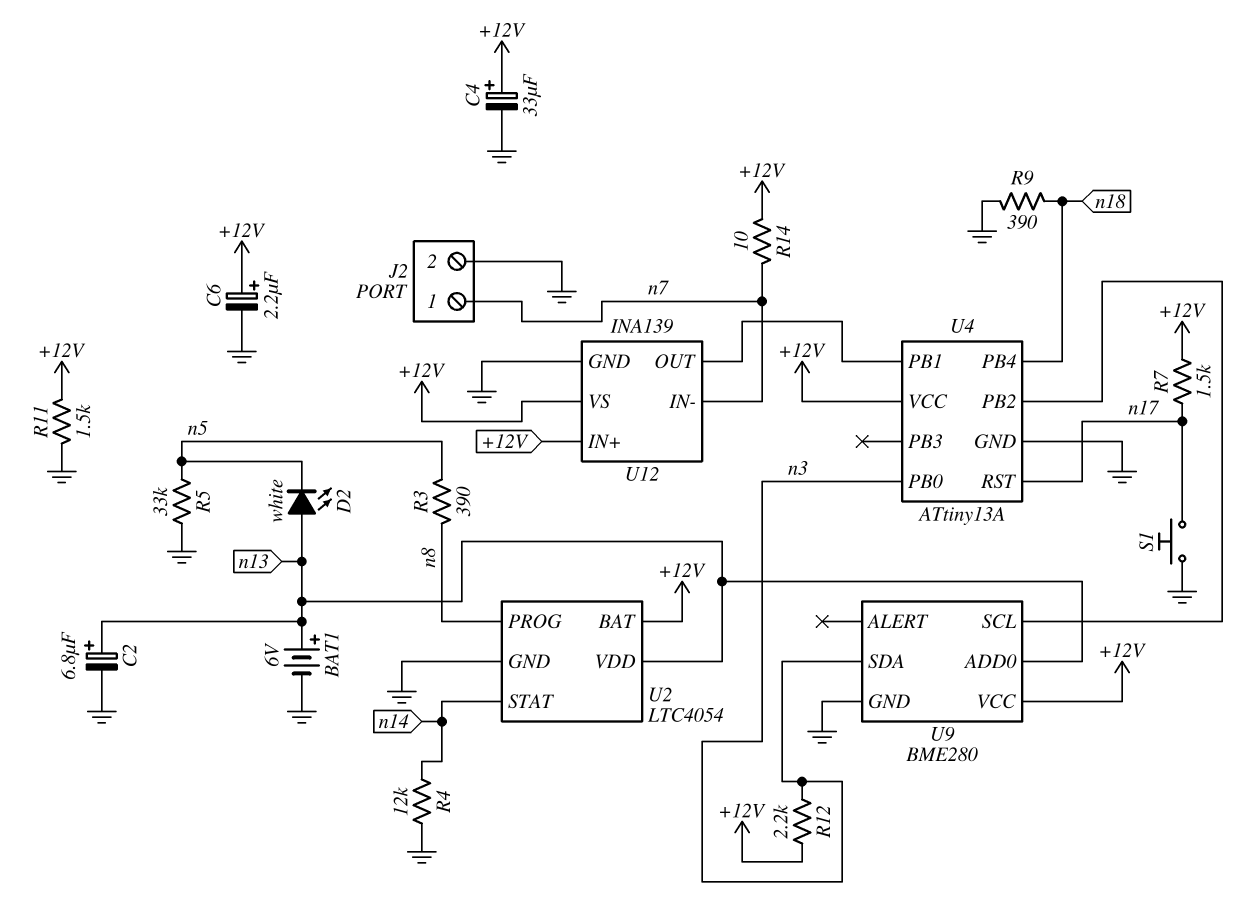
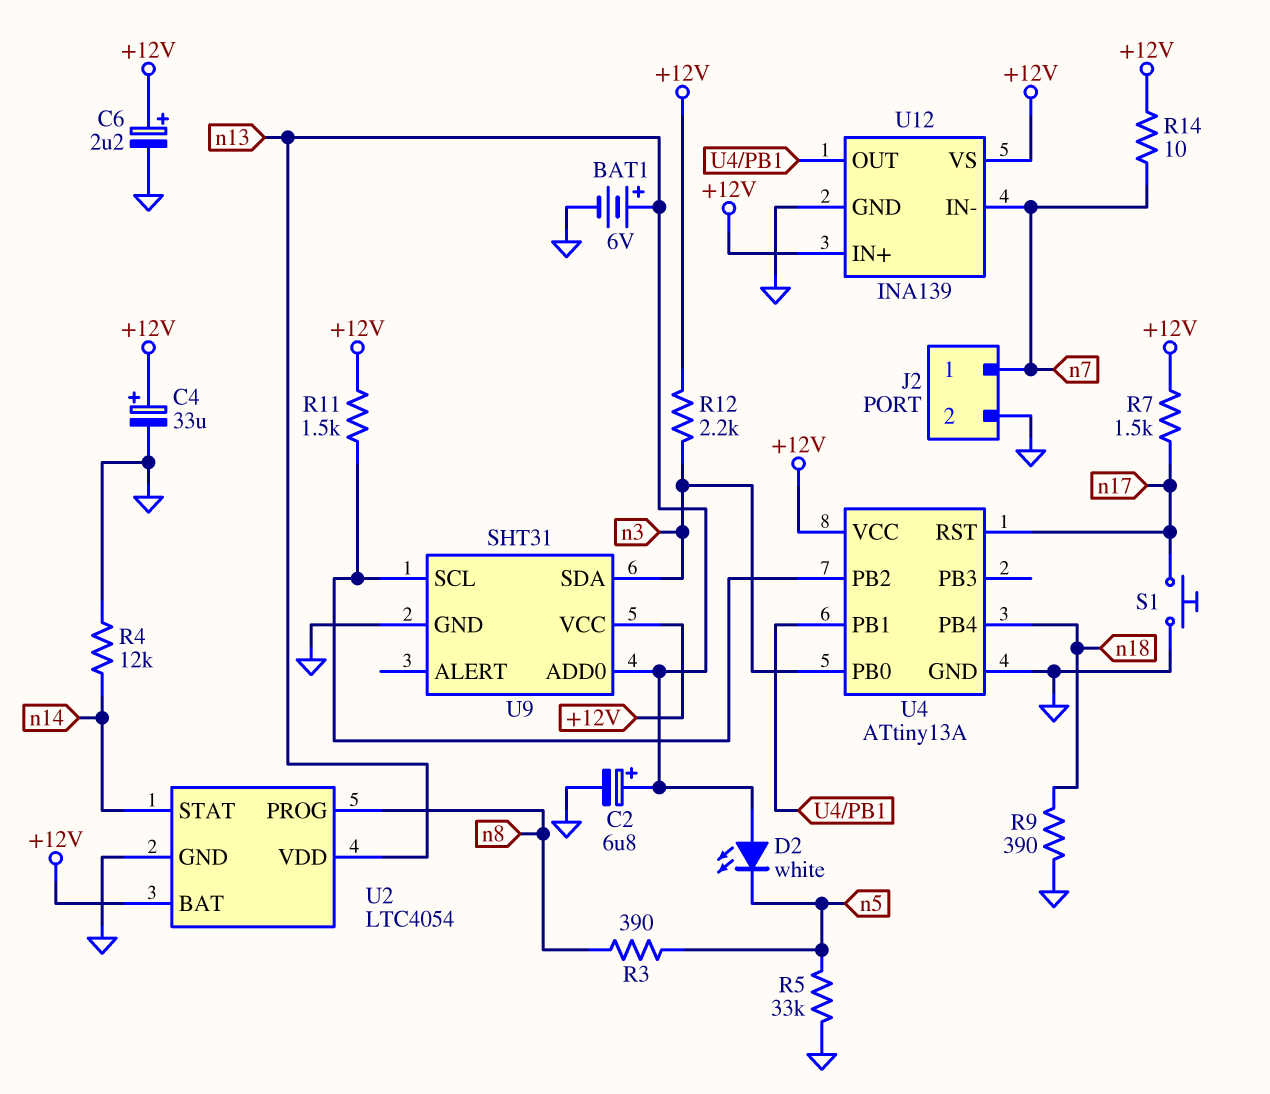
R11: 1.5k (+12V, GND) -> 1.5k (+12V, U4/PB2)
U9: BME280 -> SHT31

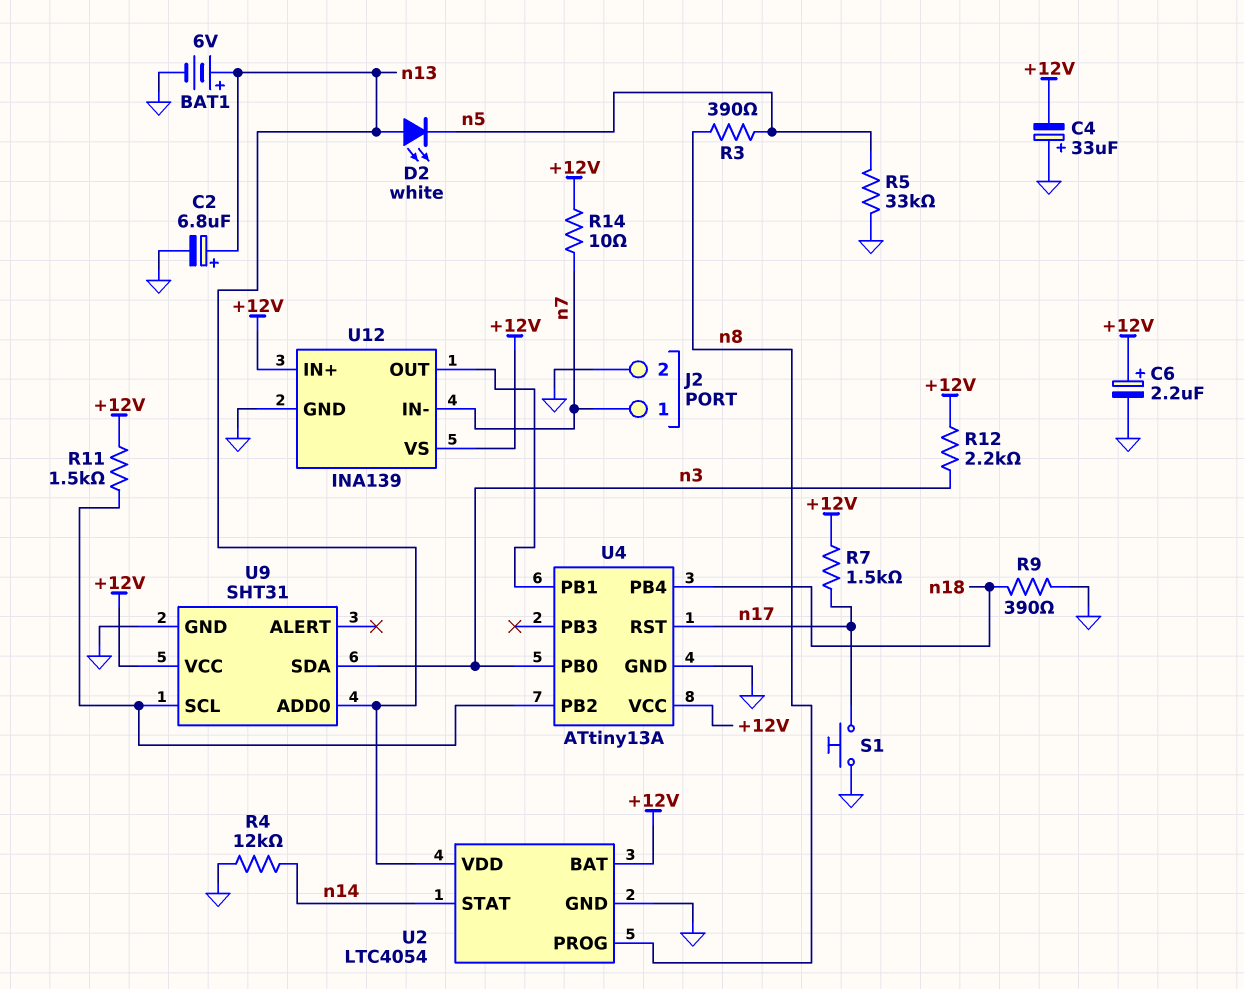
C4: 33uF (plus +12V, minus GND) -> 33uF (plus GND, minus +12V)

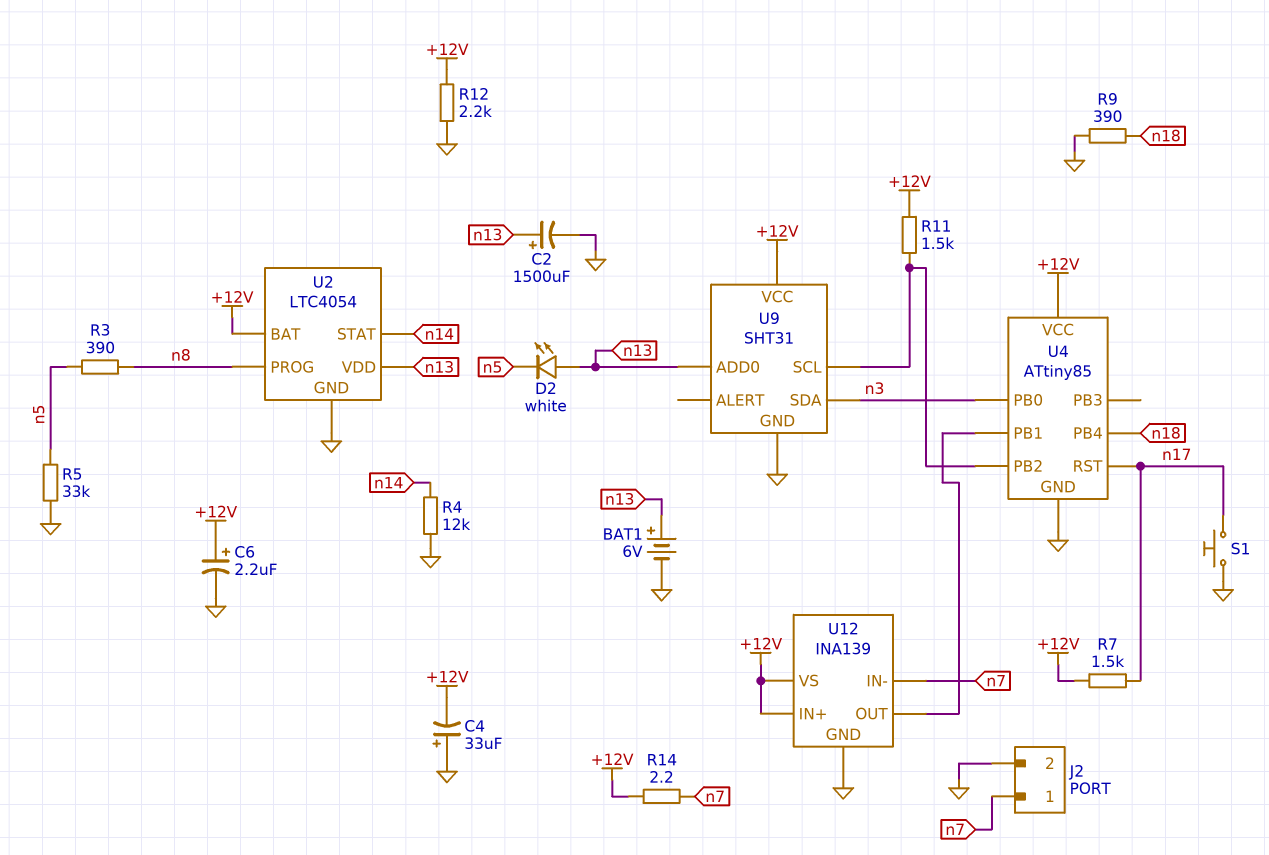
C2: 6.8uF (plus n13, minus GND) -> 1500uF (plus n13, minus GND)
R12: 2.2k (+12V, n3) -> 2.2k (+12V, GND)
R14: 10 (+12V, n7) -> 2.2 (+12V, n7)
U4: ATtiny13A -> ATtiny85

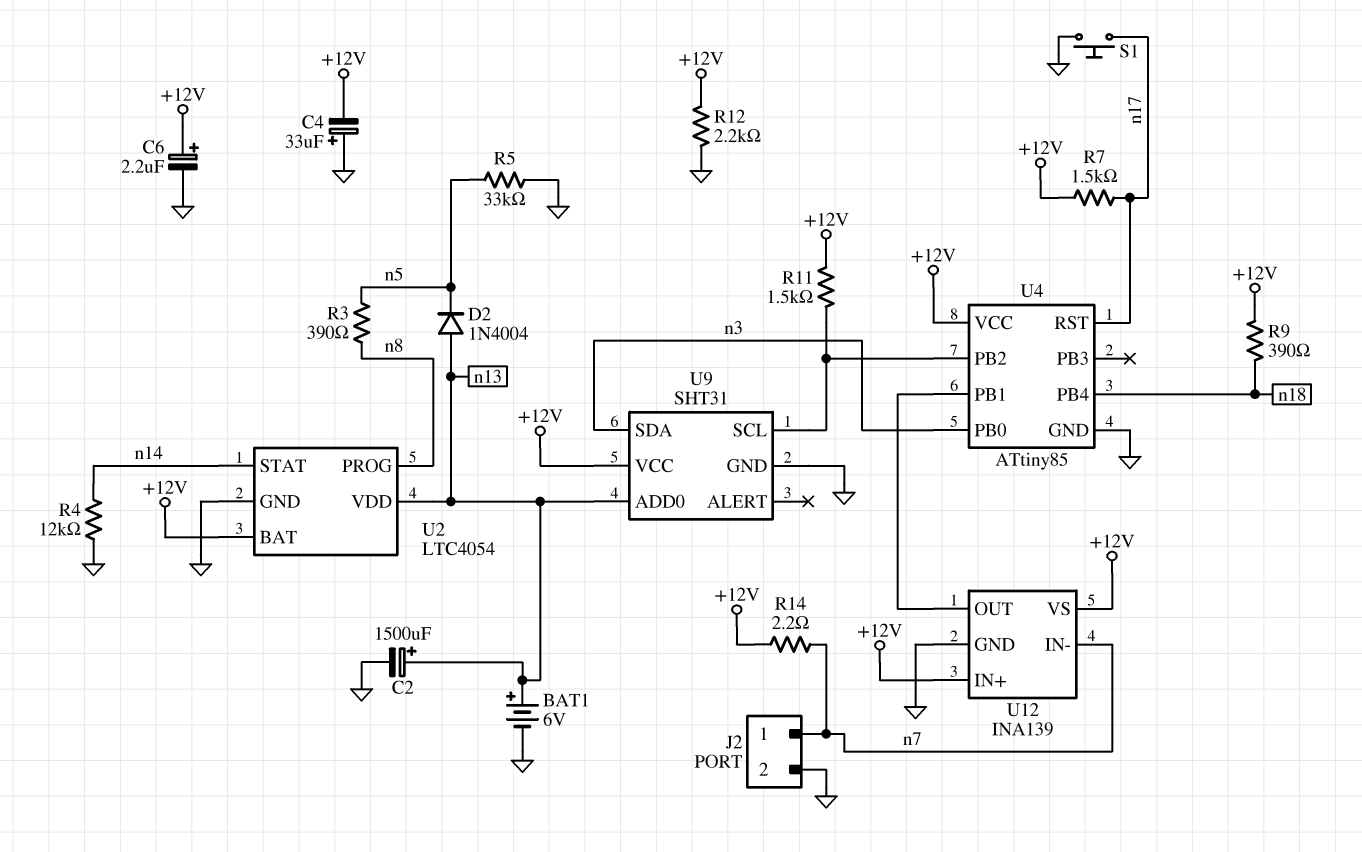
D2: LED white (A n13, K n5) -> diode 1N4004 (A n13, K n5)
R9: 390 (GND, n18) -> 390 (+12V, n18)

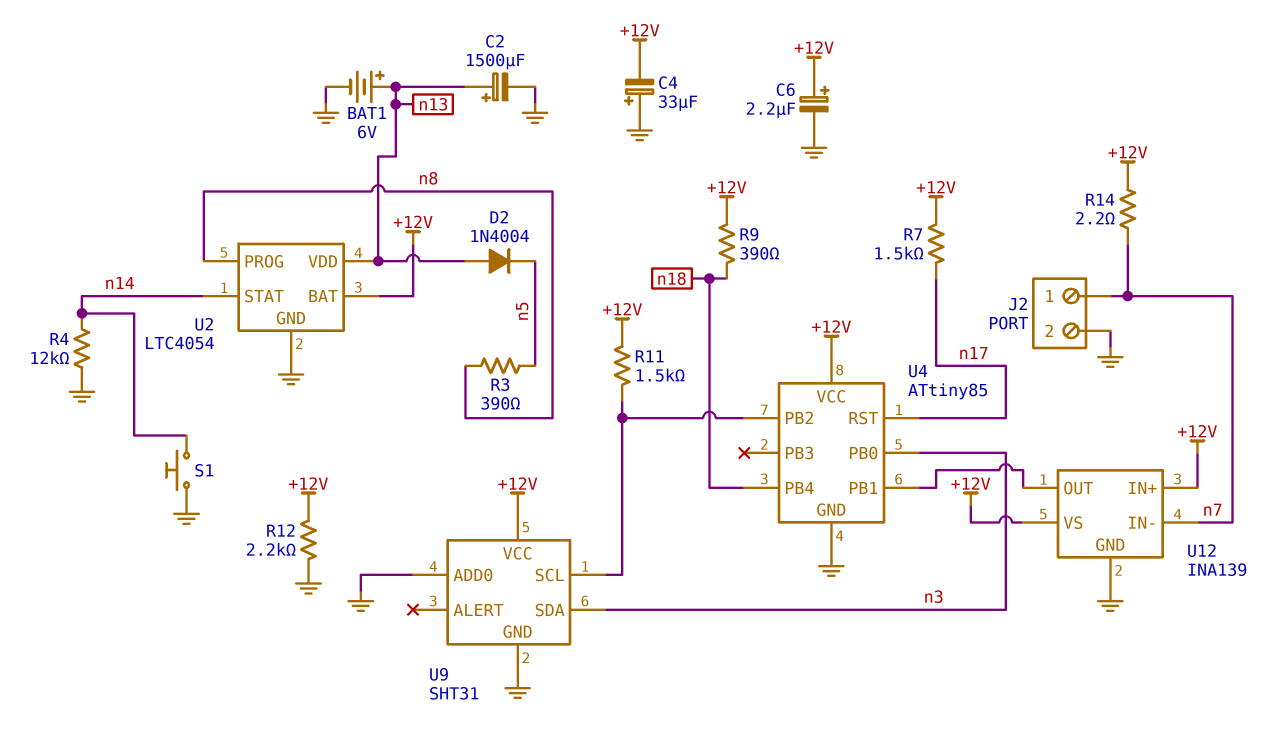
R5: 33k (GND, n5) -> none
S1: button (GND, n17) -> button (GND, n14)
U9 pin ADD0: n13 -> GND

